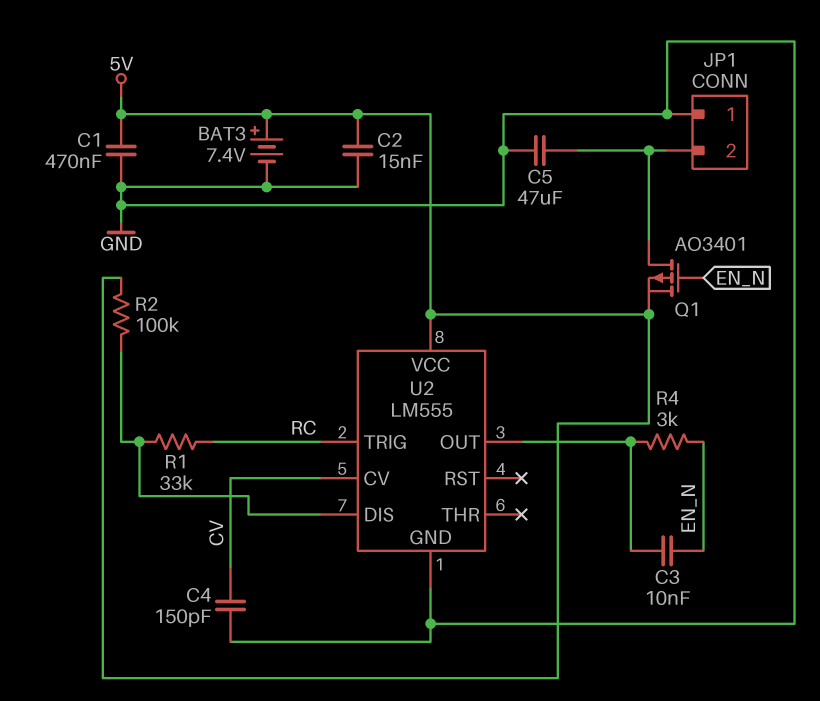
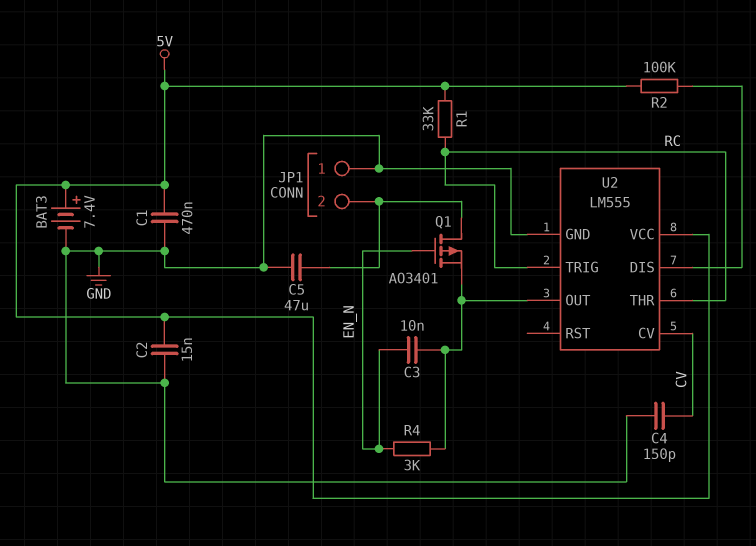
Q1: PMOS AO3401 (G EN_N, D JP1/2, S 5V) -> PMOS AO3401 (G EN_N, D JP1/2, S U2/OUT)
R1: 33k (RC, U2/DIS) -> 33k (5V, RC)
U2 pin THR: none -> RC

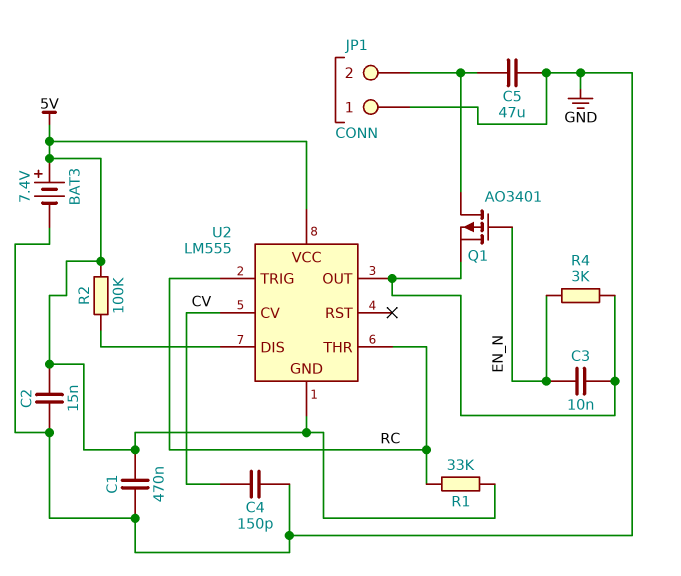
U2 pin GND: GND -> 5V

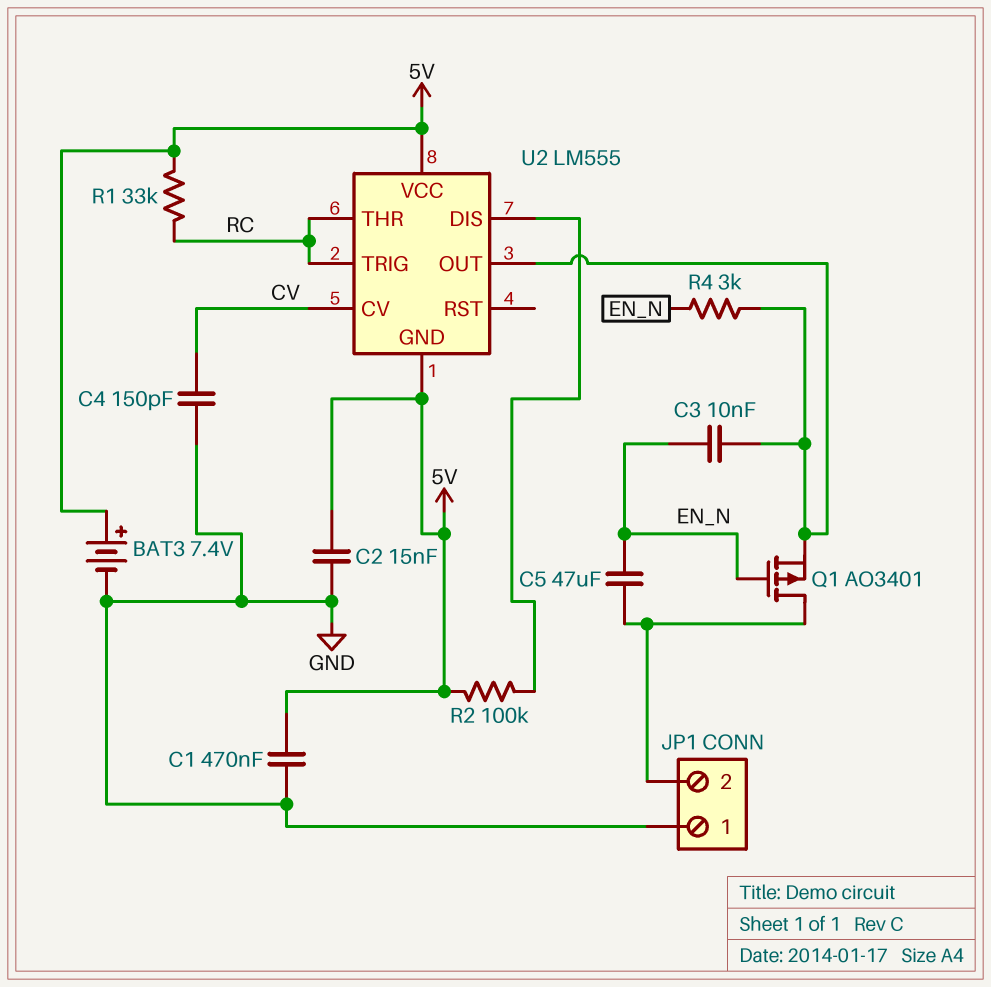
C5: 47uF (GND, JP1/2) -> 47uF (EN_N, JP1/2)

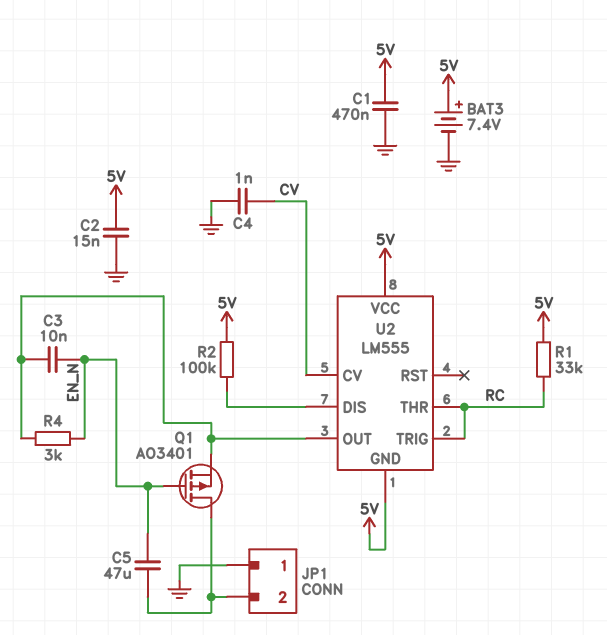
C4: 150pF (CV, GND) -> 1nF (CV, GND)

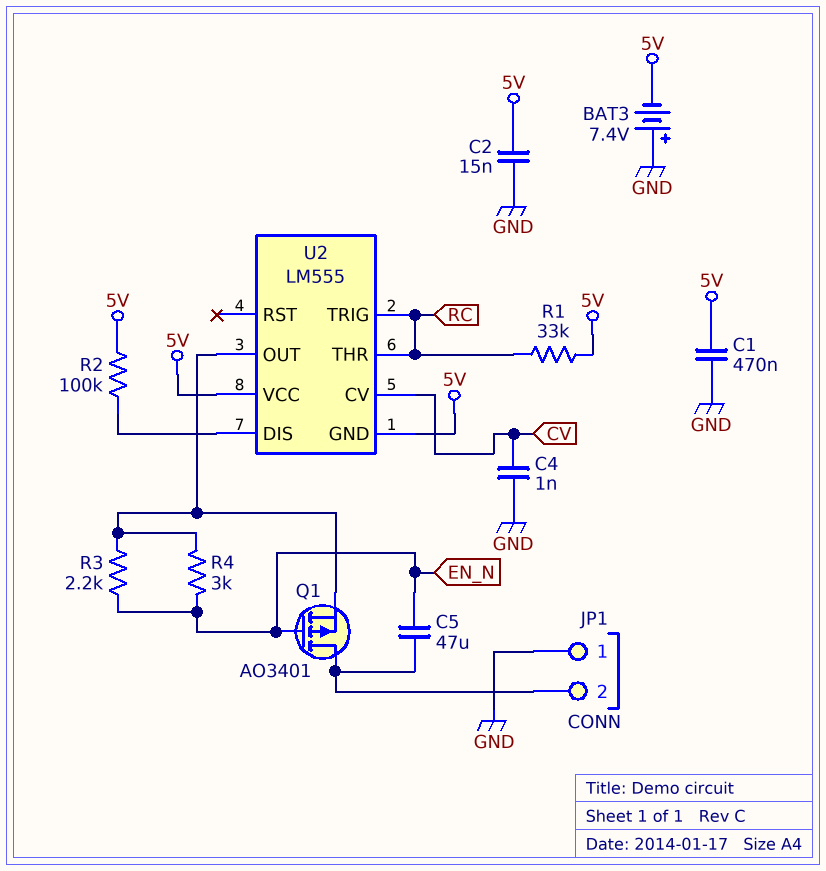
BAT3: 7.4V (plus 5V, minus GND) -> 7.4V (plus GND, minus 5V)
C3: 10nF (EN_N, U2/OUT) -> none
R3: none -> 2.2k (EN_N, U2/OUT)

